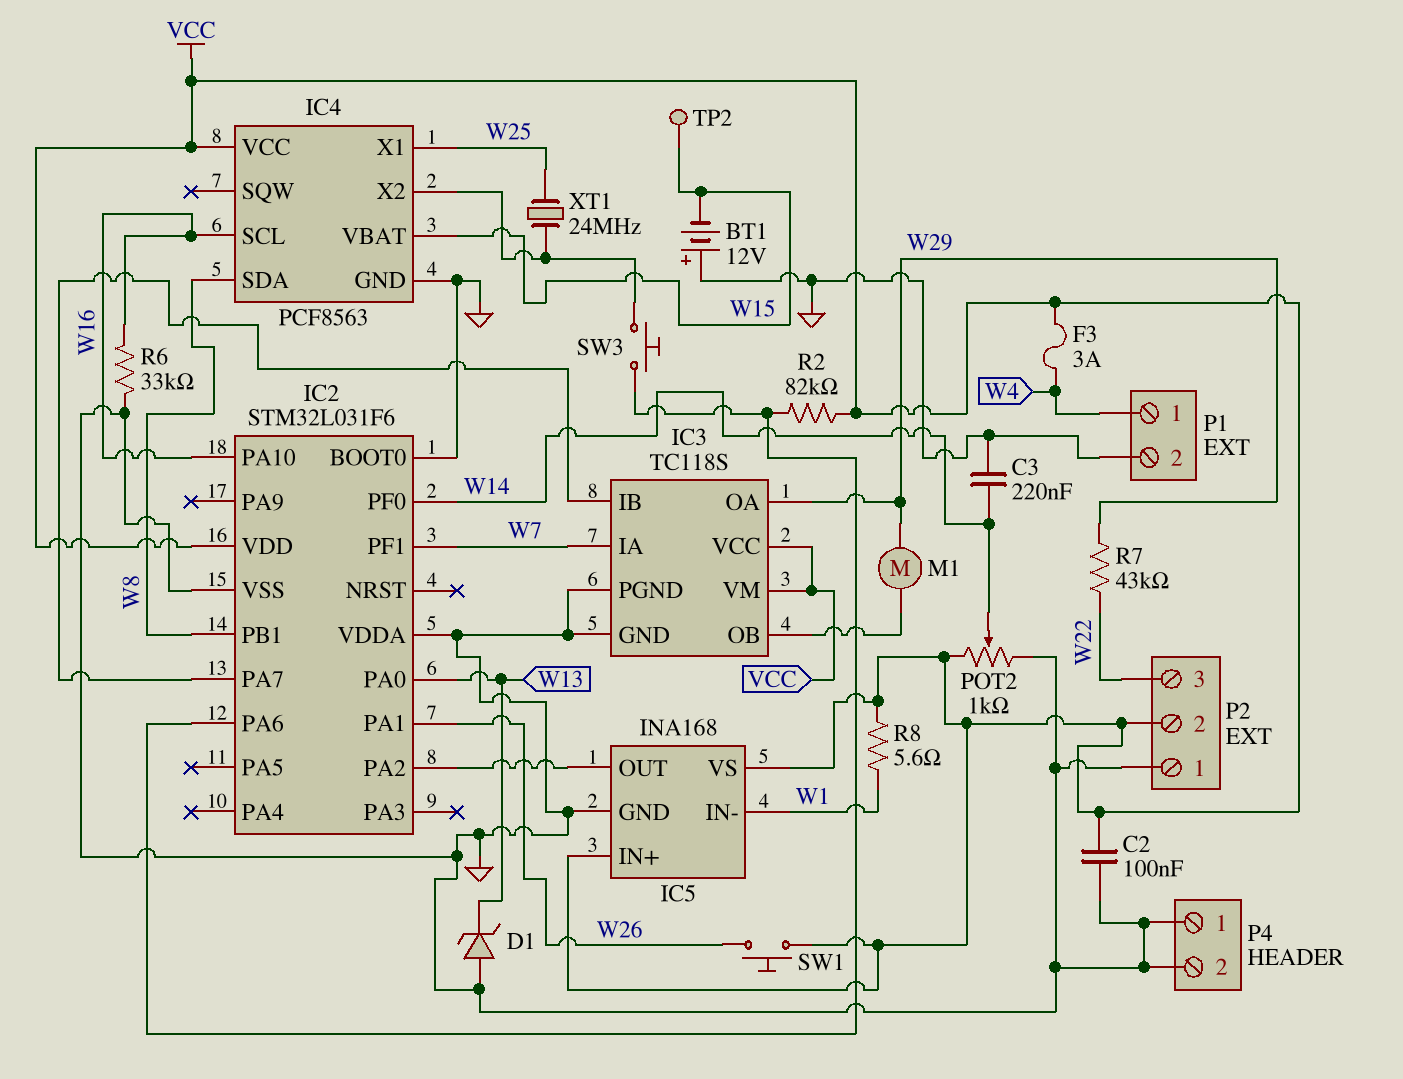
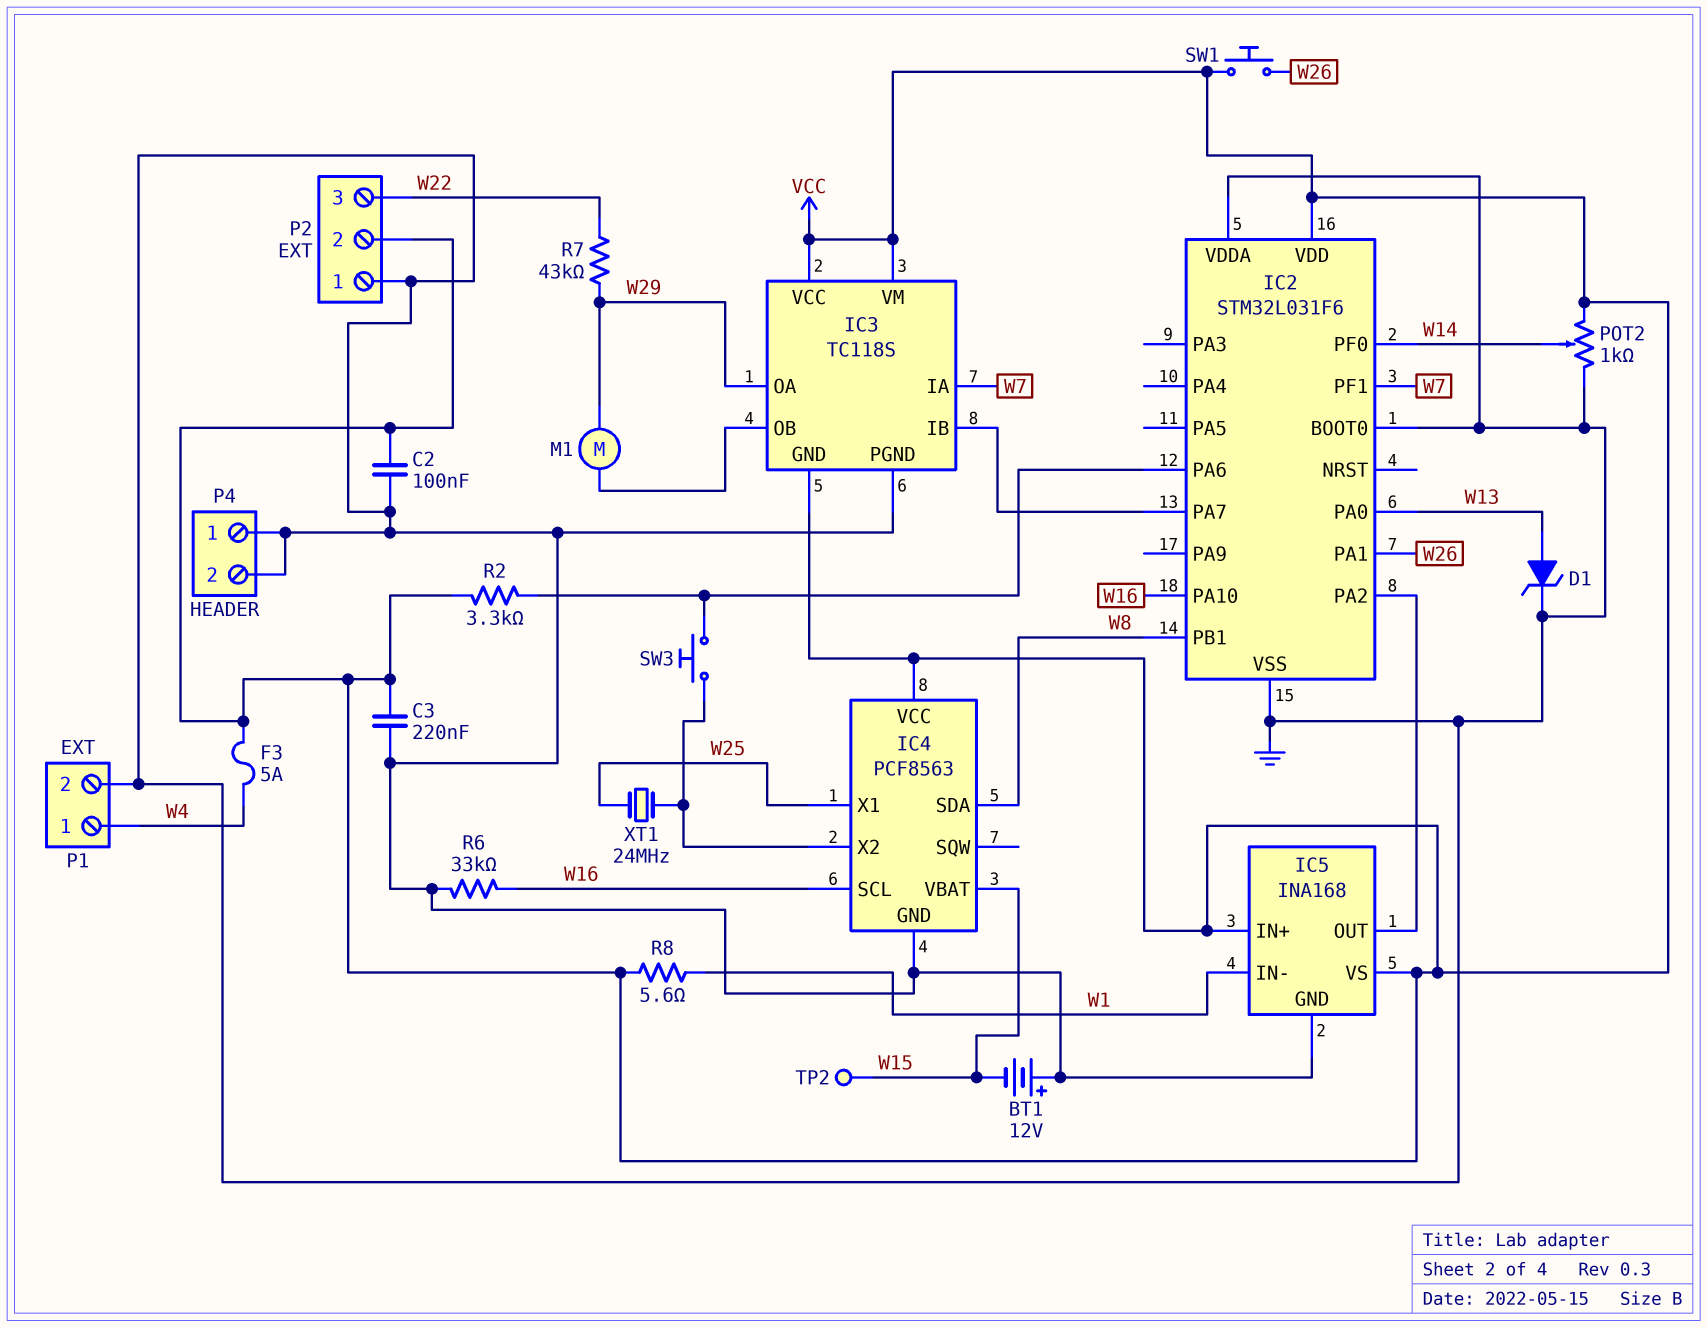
C3: 220nF (GND, W14) -> 220nF (GND, VCC)
D1: zener (A GND, K W13) -> zener (A W13, K GND)
F3: 3A (VCC, W4) -> 5A (VCC, W4)
IC3 pin GND: GND -> VCC
R2: 82k (IC2/PA6, VCC) -> 3.3k (IC2/PA6, VCC)

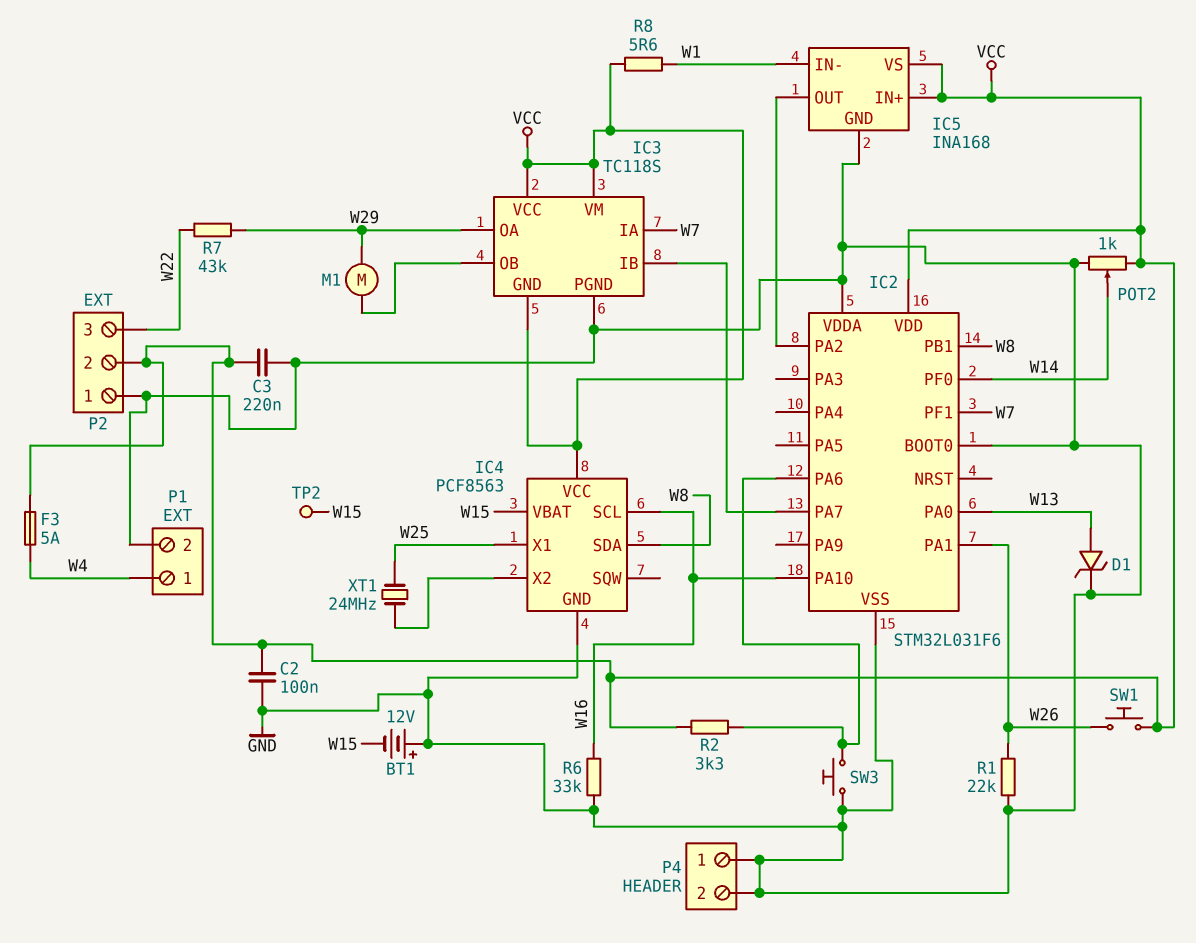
R1: none -> 22k (GND, W26)
SW3: button (IC2/PA6, IC4/X2) -> button (GND, IC2/PA6)

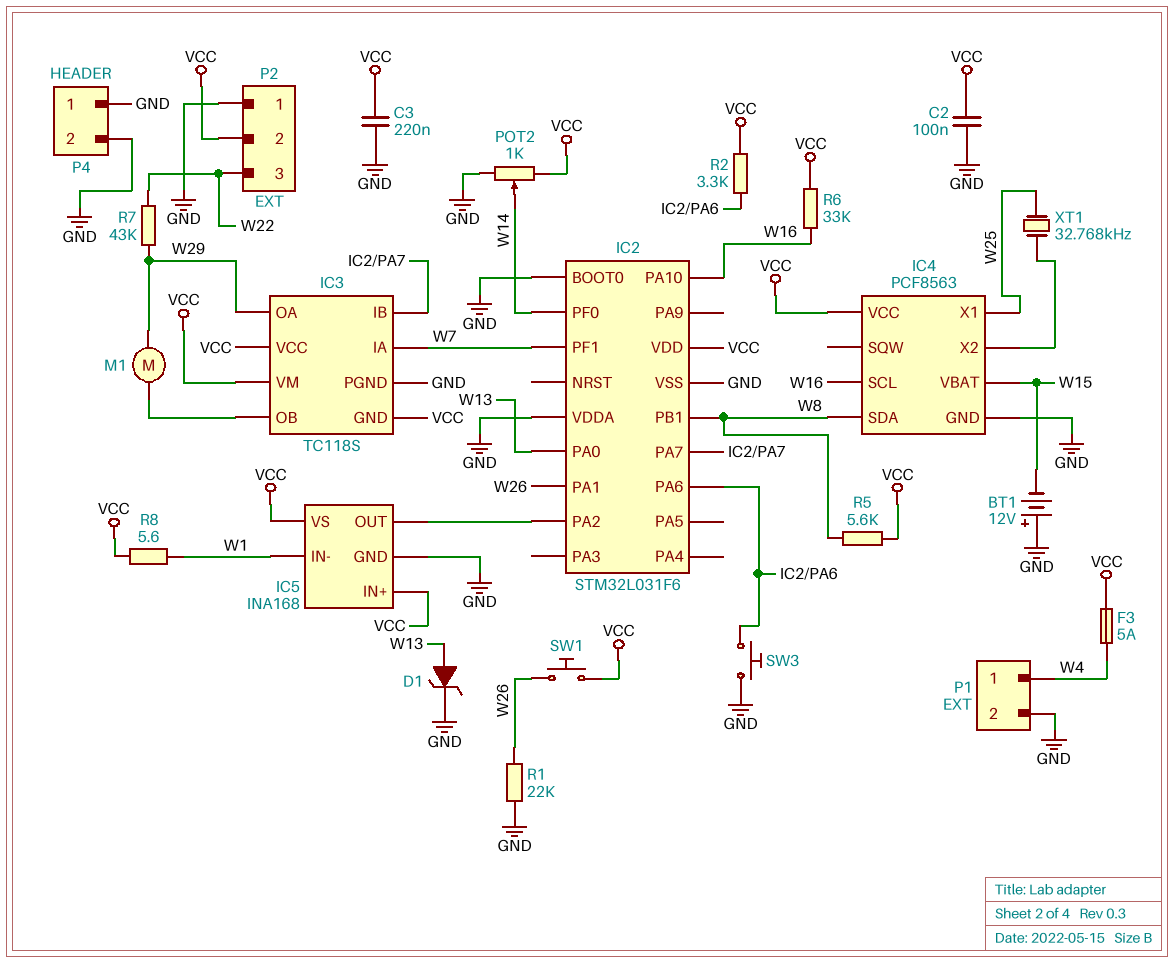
R5: none -> 5.6k (VCC, W8)
R6: 33k (GND, W16) -> 33k (VCC, W16)
TP2: test point (W15) -> none
XT1: 24MHz (IC4/X2, W25) -> 32.768kHz (IC4/X2, W25)

